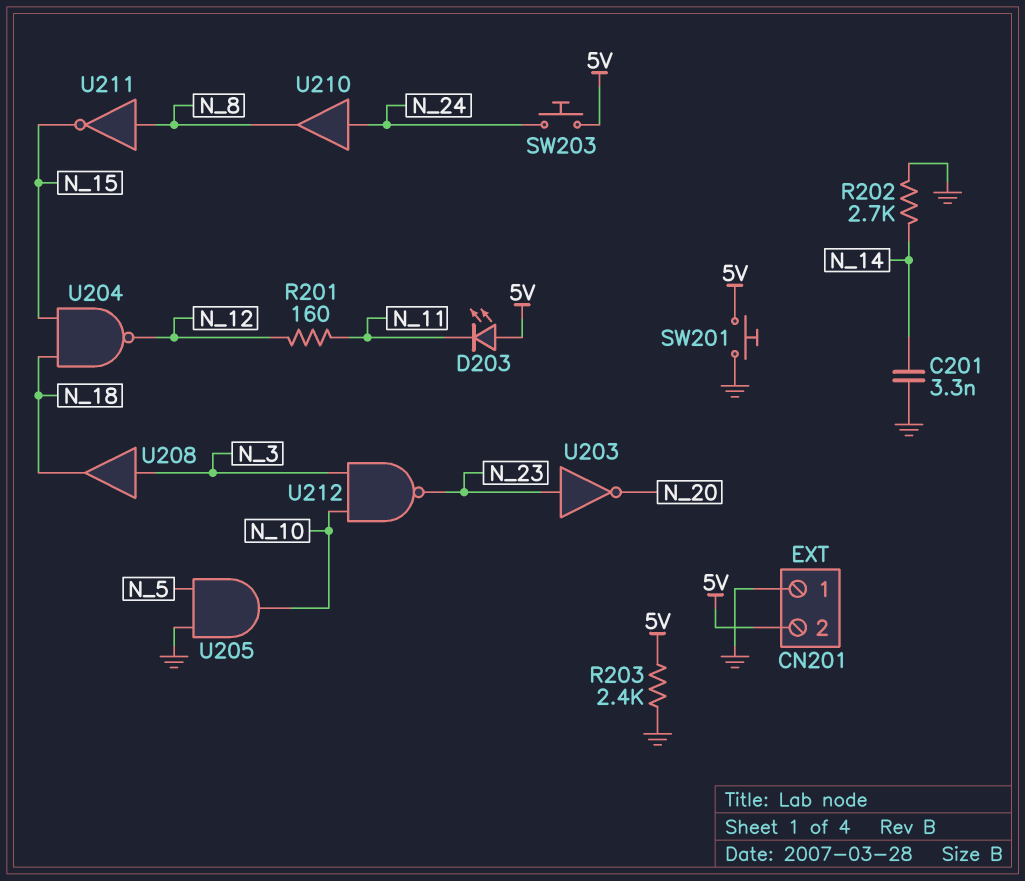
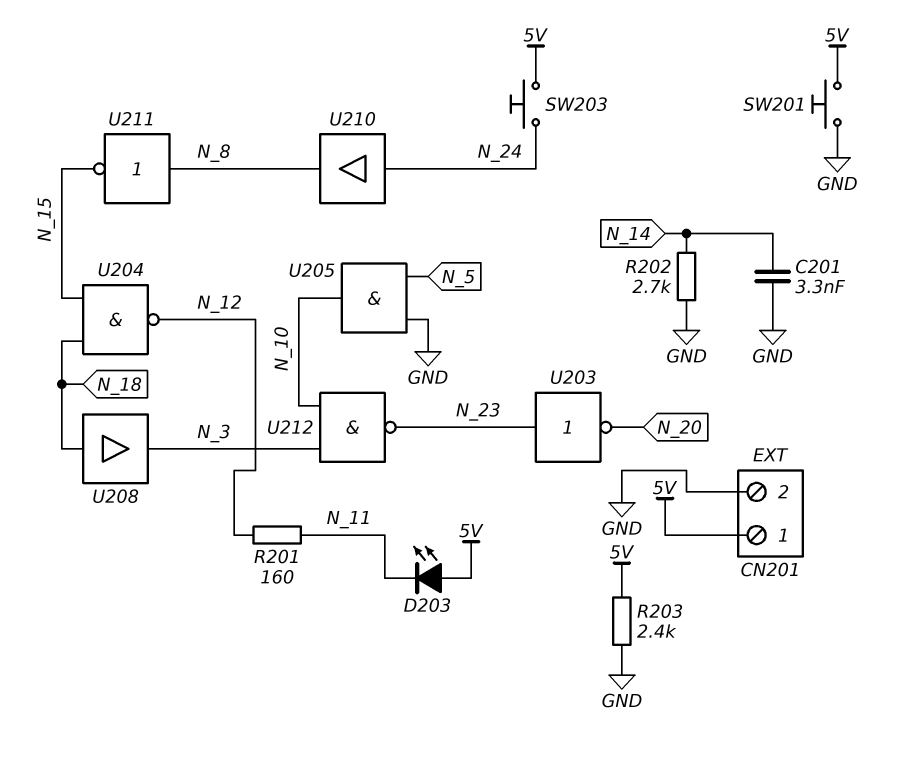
CN201 pin 1: GND -> 5V
CN201 pin 2: 5V -> GND
U208: buffer (in N_3, out N_18) -> buffer (in N_18, out N_3)

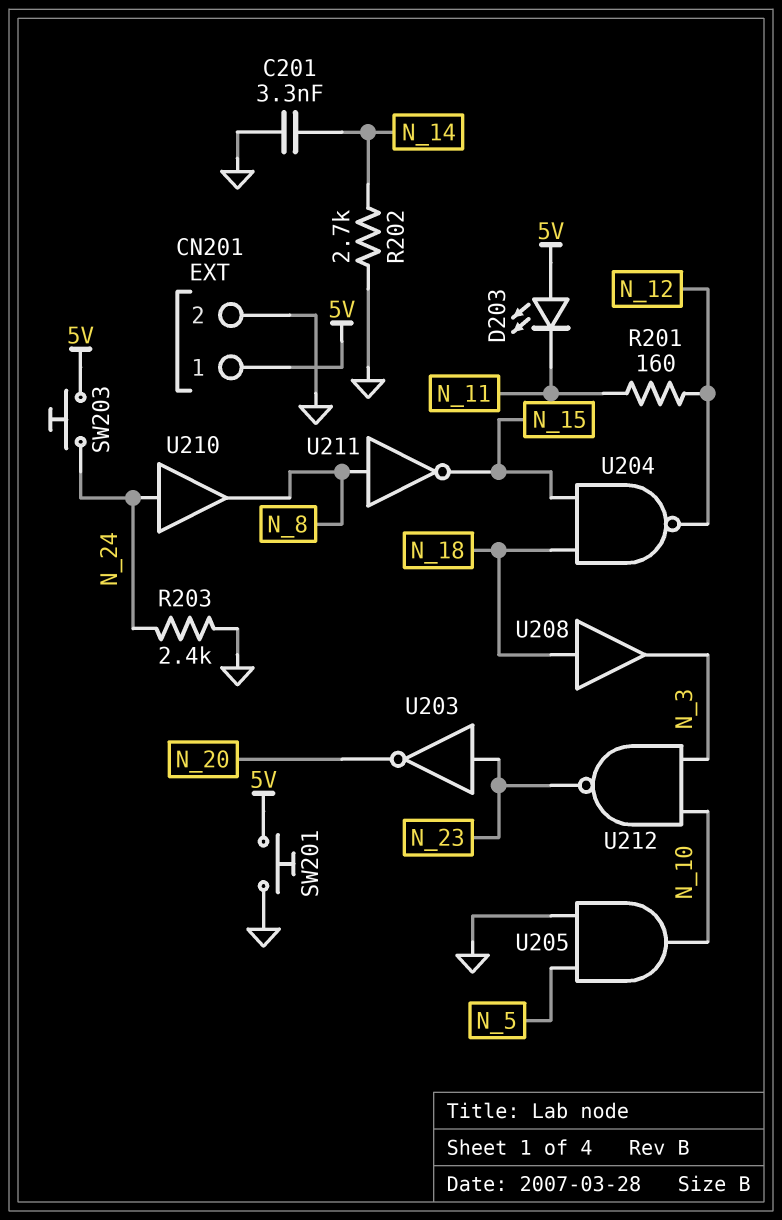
R203: 2.4k (5V, GND) -> 2.4k (GND, N_24)

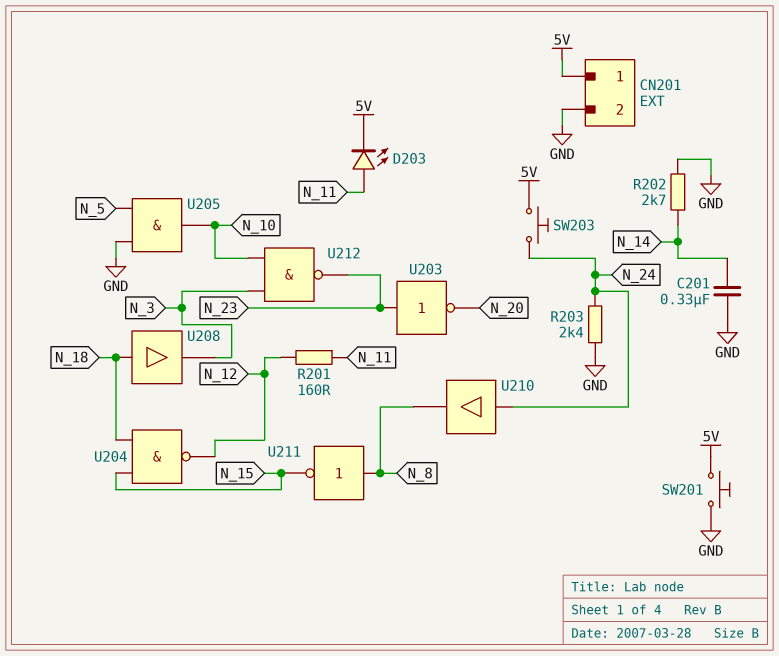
C201: 3.3nF (GND, N_14) -> 330nF (GND, N_14)
D203: LED (A 5V, K N_11) -> LED (A N_11, K 5V)

